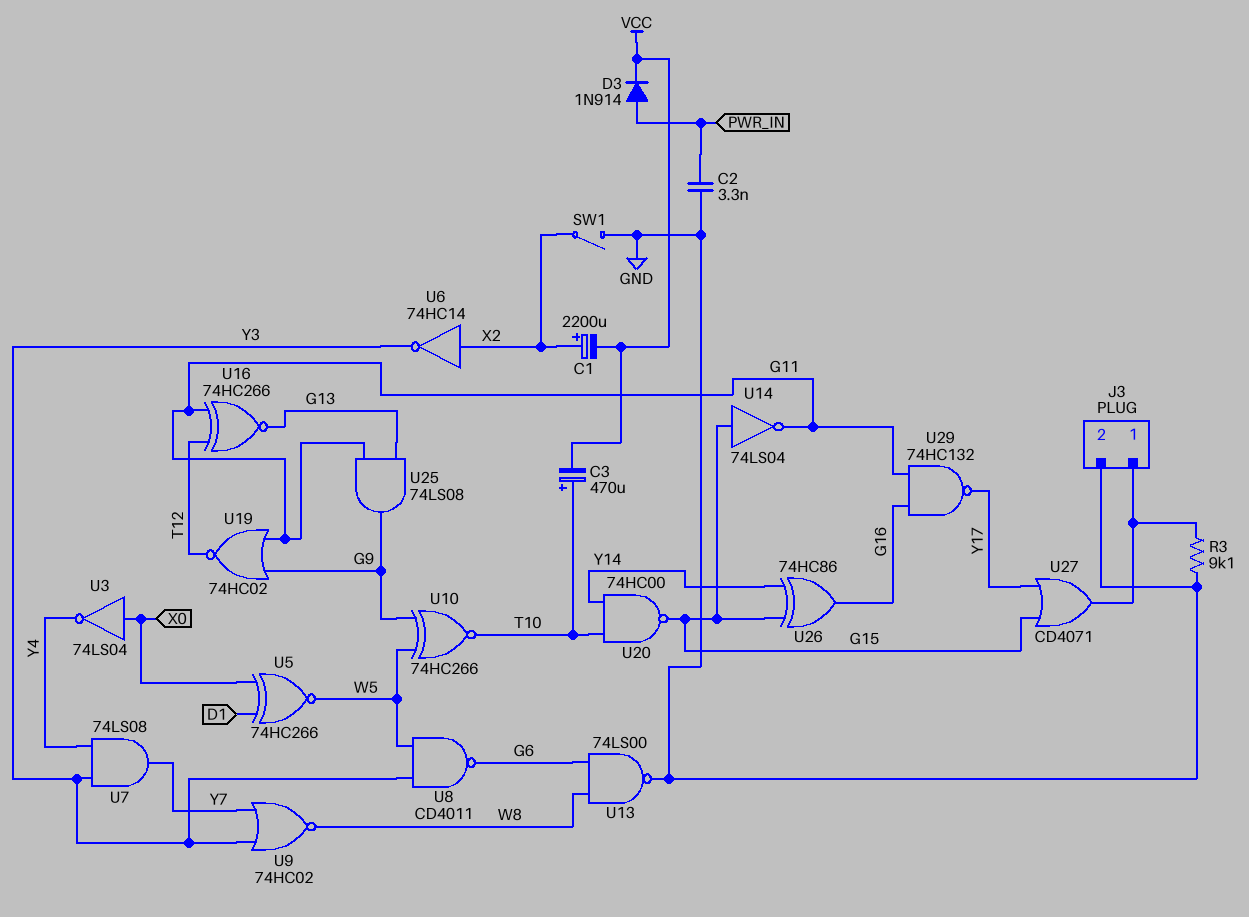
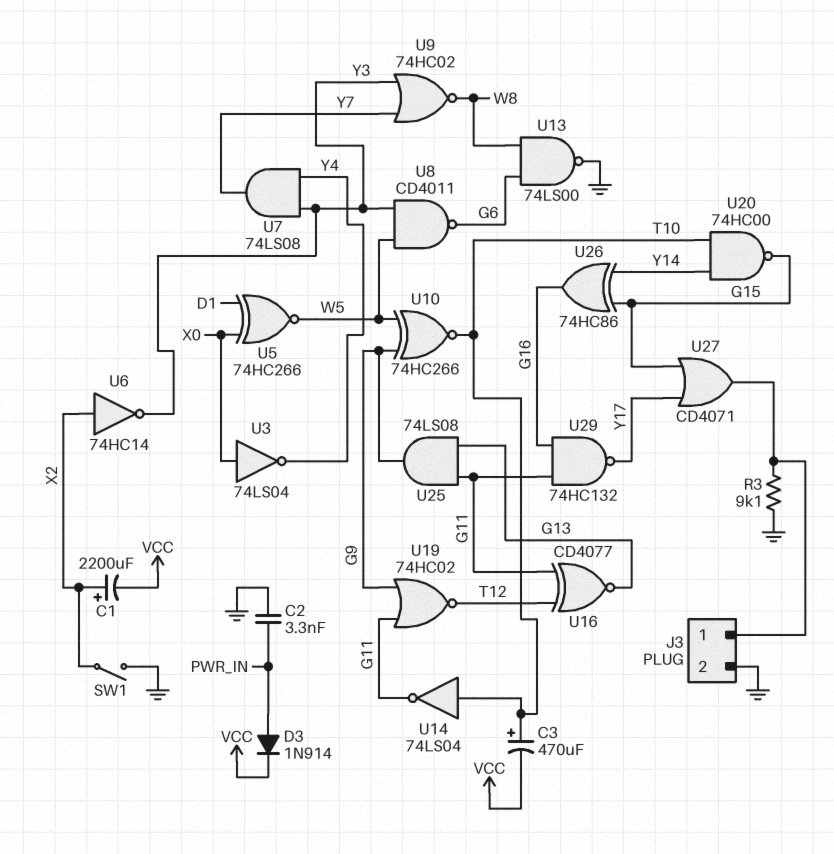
U14: NOT 74LS04 (in G15, out G11) -> NOT 74LS04 (in T10, out G11)
U16: XNOR 74HC266 (in G11, in T12, out G13) -> XNOR CD4077 (in G11, in T12, out G13)

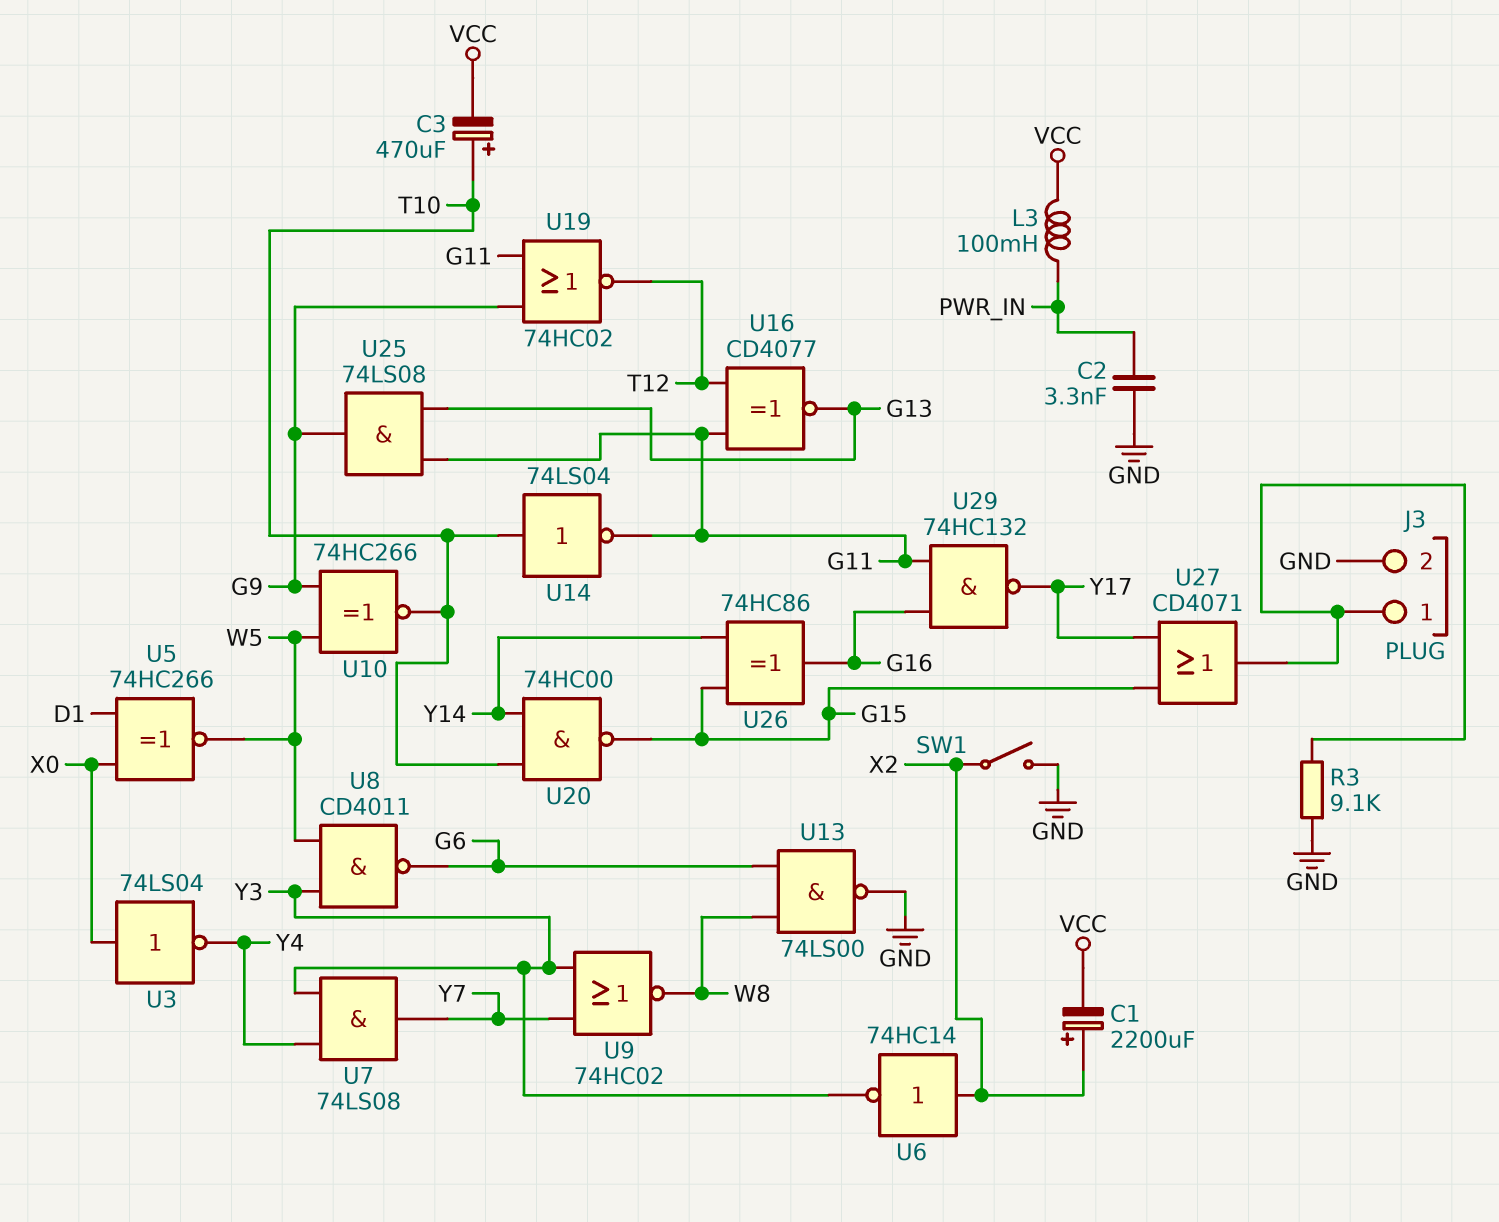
D3: diode 1N914 (A PWR_IN, K VCC) -> none
L3: none -> 100mH (PWR_IN, VCC)

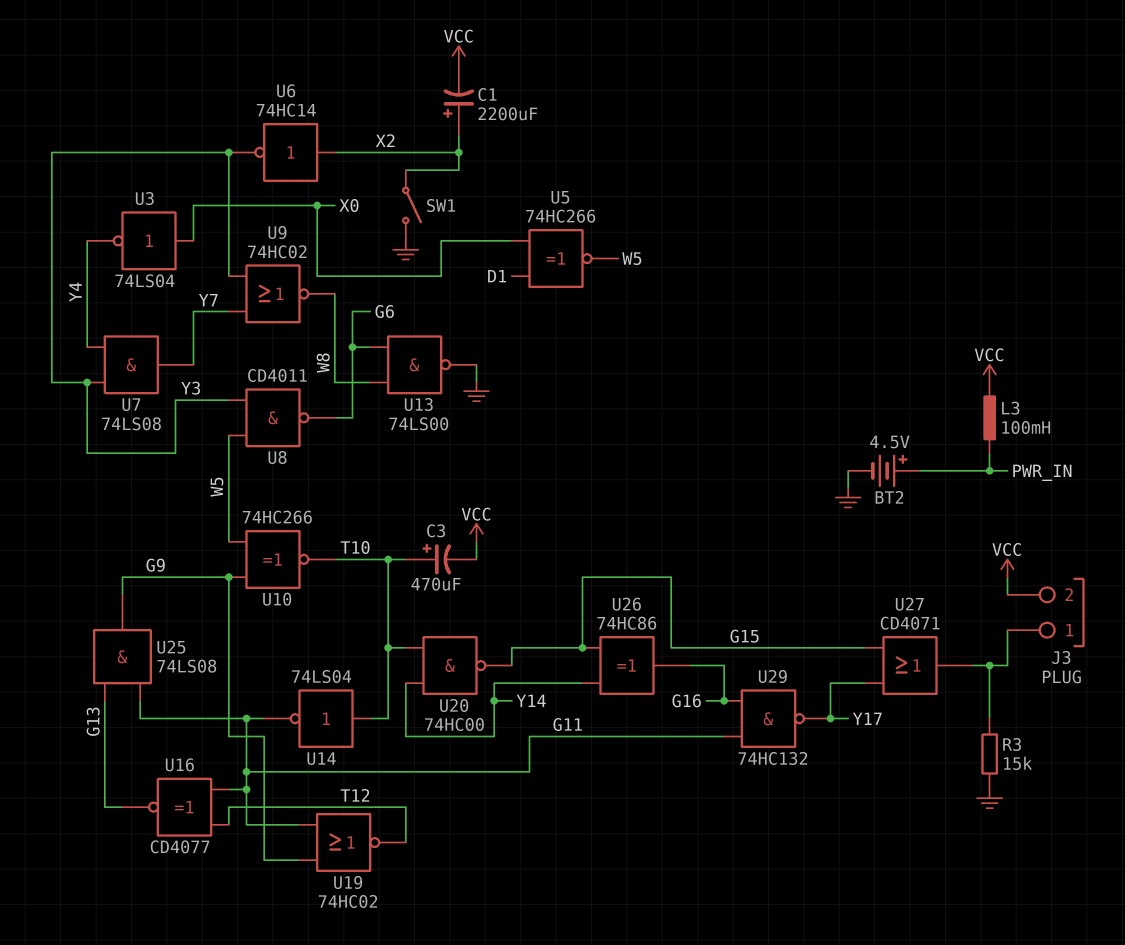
BT2: none -> 4.5V (plus PWR_IN, minus GND)
C2: 3.3nF (GND, PWR_IN) -> none
J3 pin 2: GND -> VCC
R3: 9.1k (GND, J3/1) -> 15k (GND, J3/1)

